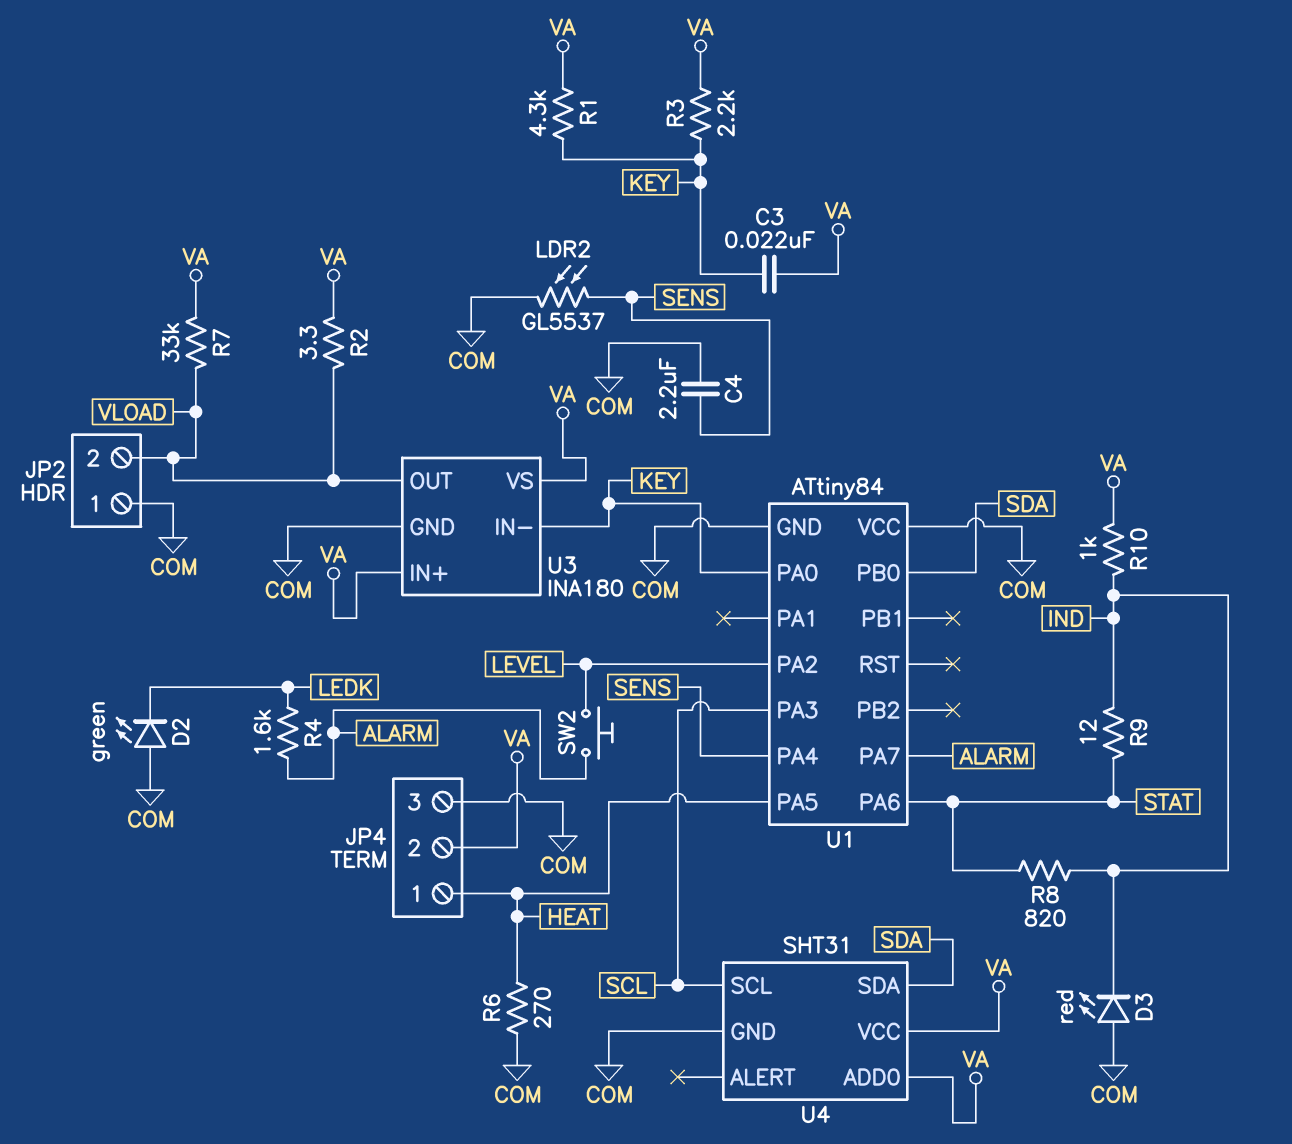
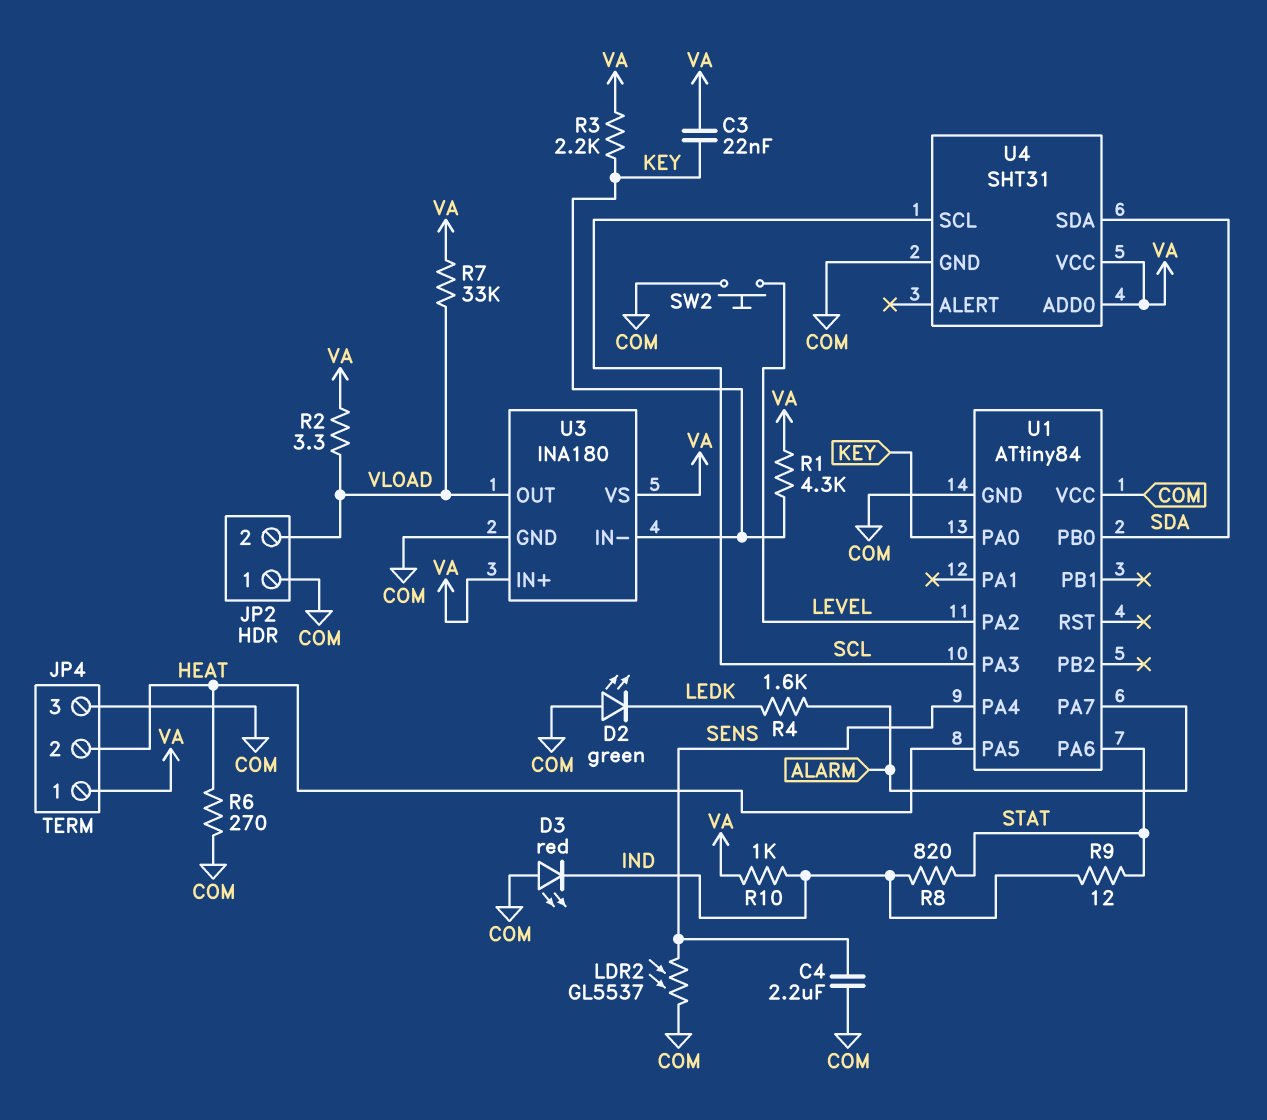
JP4 pin 1: HEAT -> VA
JP4 pin 2: VA -> HEAT
SW2: button (ALARM, LEVEL) -> button (COM, LEVEL)

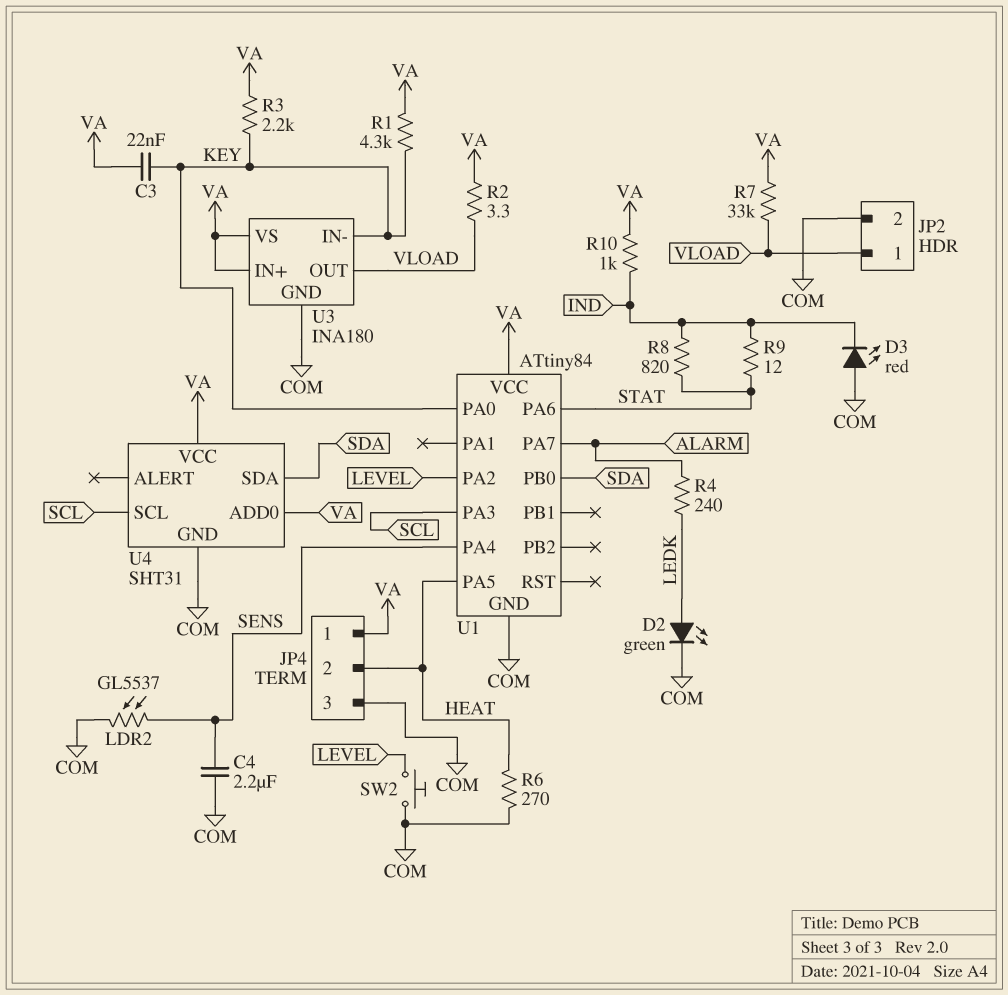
D2: LED green (A COM, K LEDK) -> LED green (A LEDK, K COM)
JP2 pin 1: COM -> VLOAD
JP2 pin 2: VLOAD -> COM
R4: 1.6k (ALARM, LEDK) -> 240 (ALARM, LEDK)
U1 pin VCC: COM -> VA

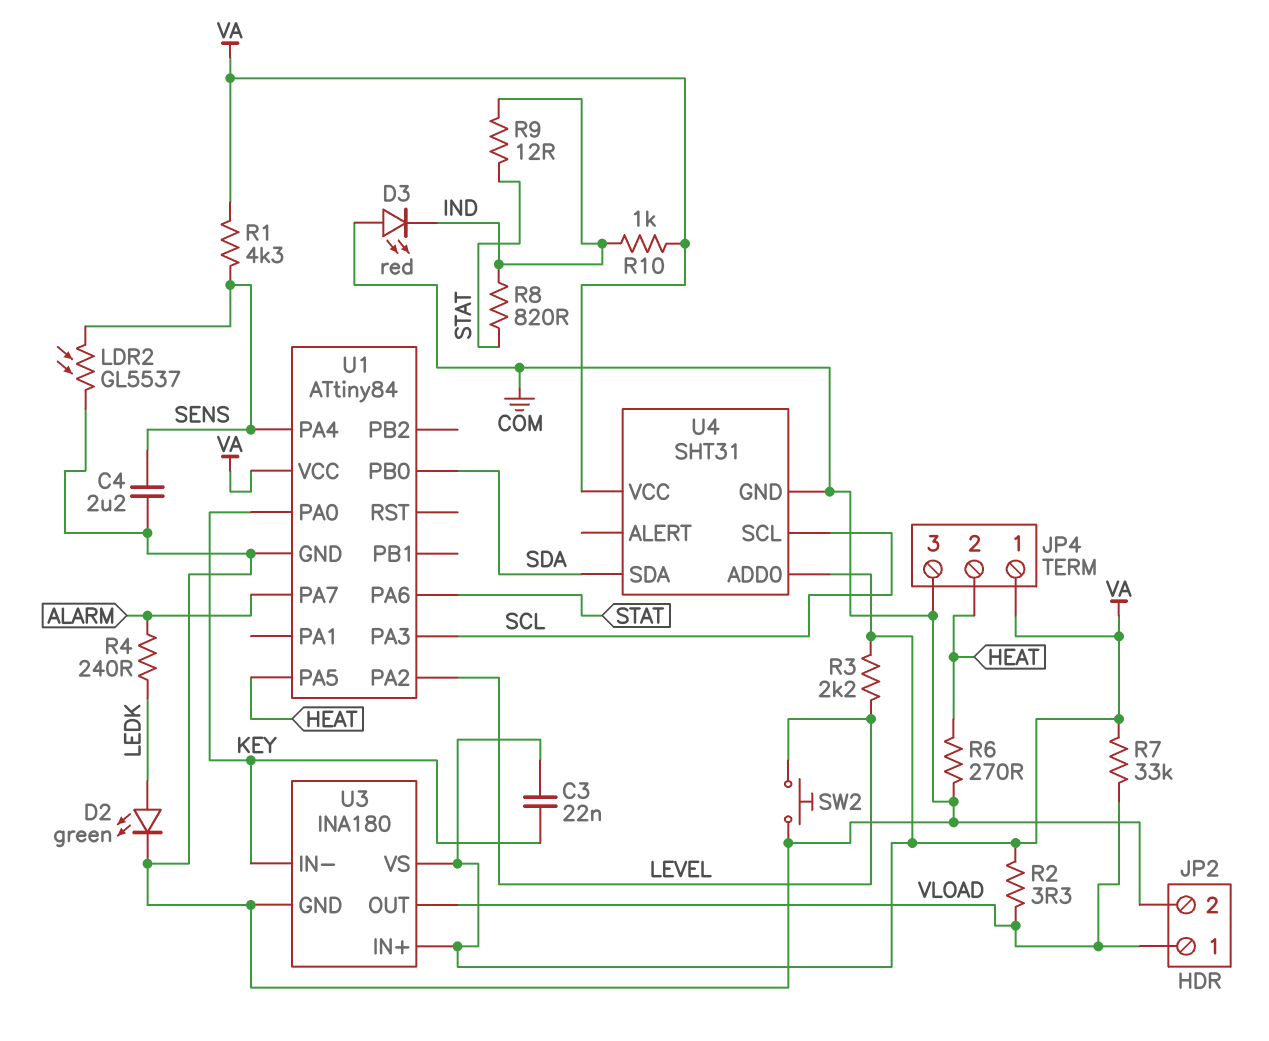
R1: 4.3k (KEY, VA) -> 4.3k (SENS, VA)
R3: 2.2k (KEY, VA) -> 2.2k (LEVEL, VA)

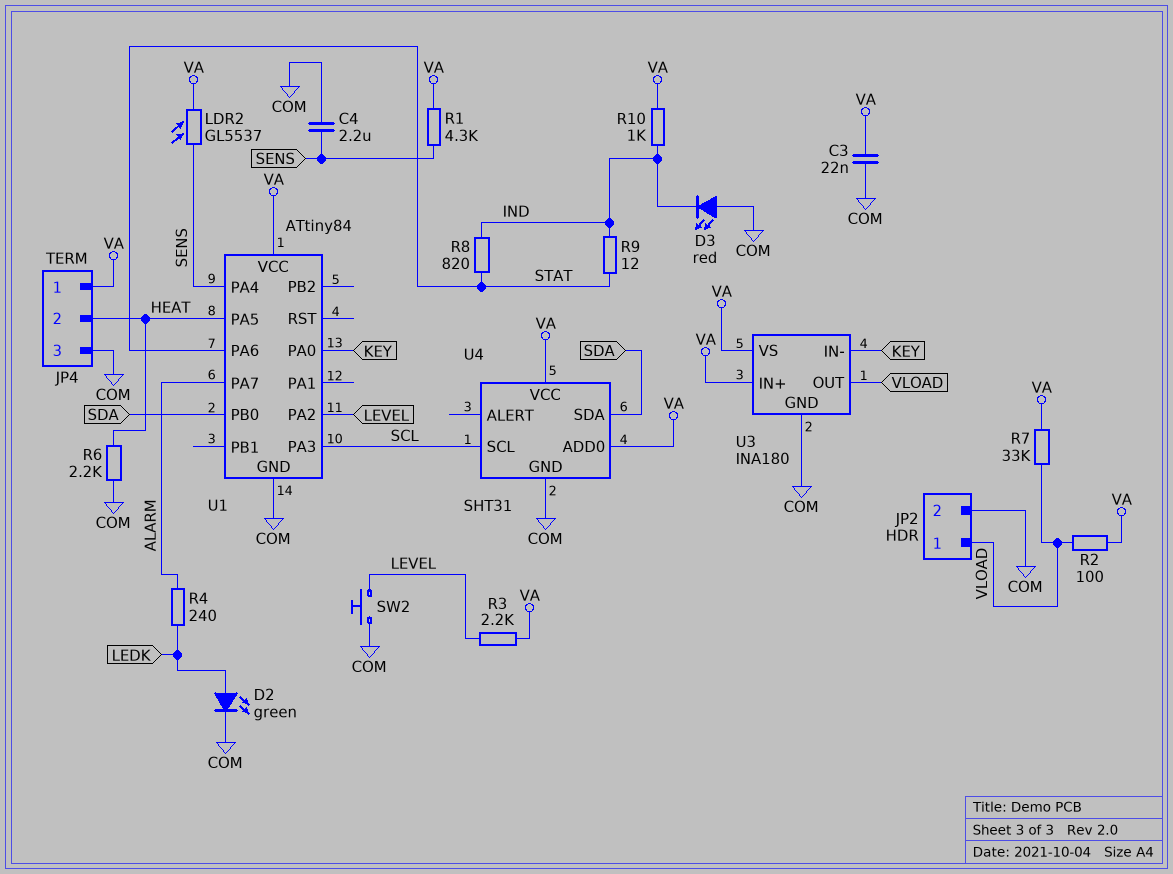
C3: 22nF (KEY, VA) -> 22nF (COM, VA)
LDR2: GL5537 (COM, SENS) -> GL5537 (SENS, VA)
R2: 3.3 (VA, VLOAD) -> 100 (VA, VLOAD)
R6: 270 (COM, HEAT) -> 2.2k (COM, HEAT)

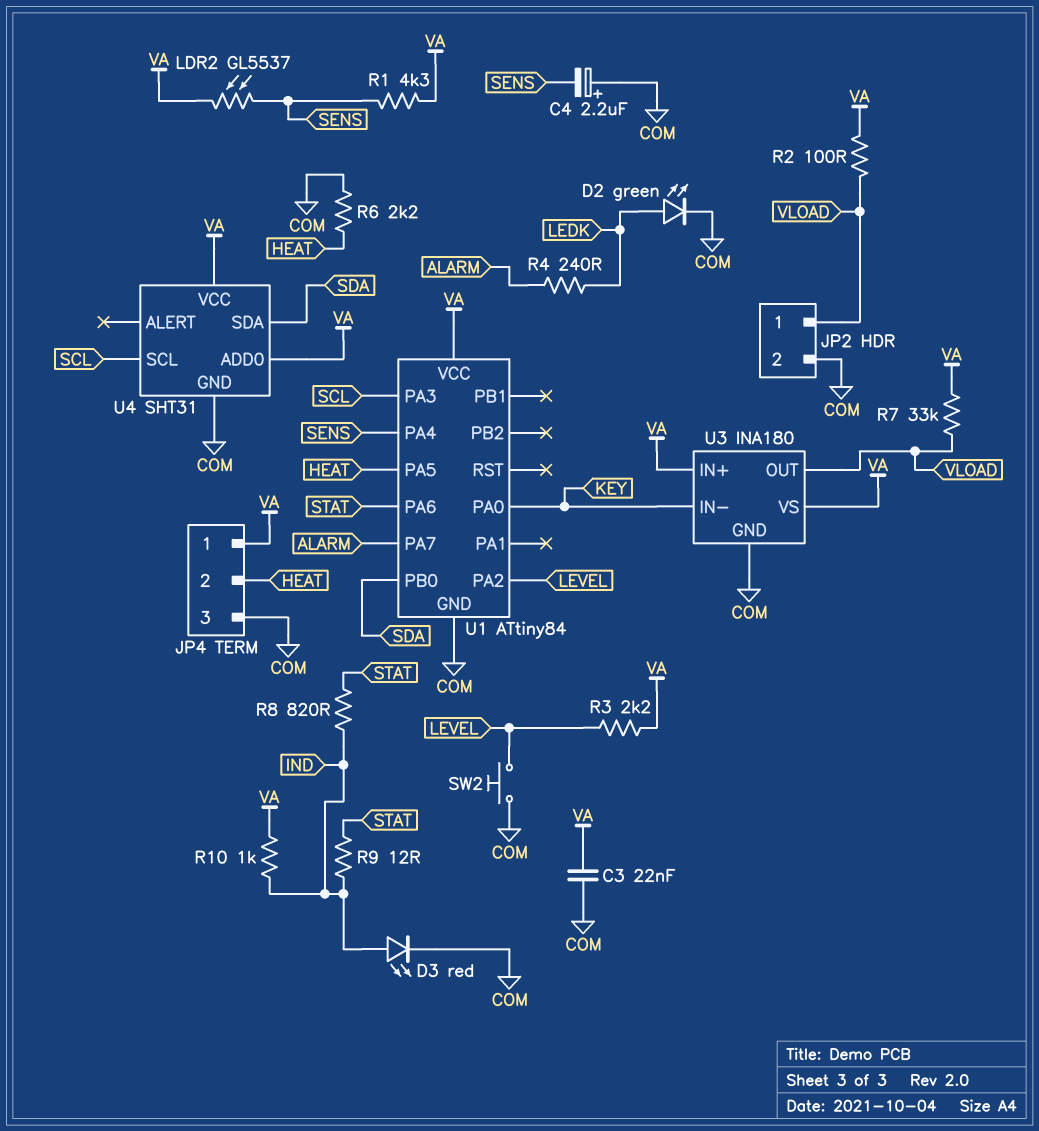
C4: 2.2uF (COM, SENS) -> 2.2uF (plus COM, minus SENS)
D3: LED red (A COM, K IND) -> LED red (A IND, K COM)

